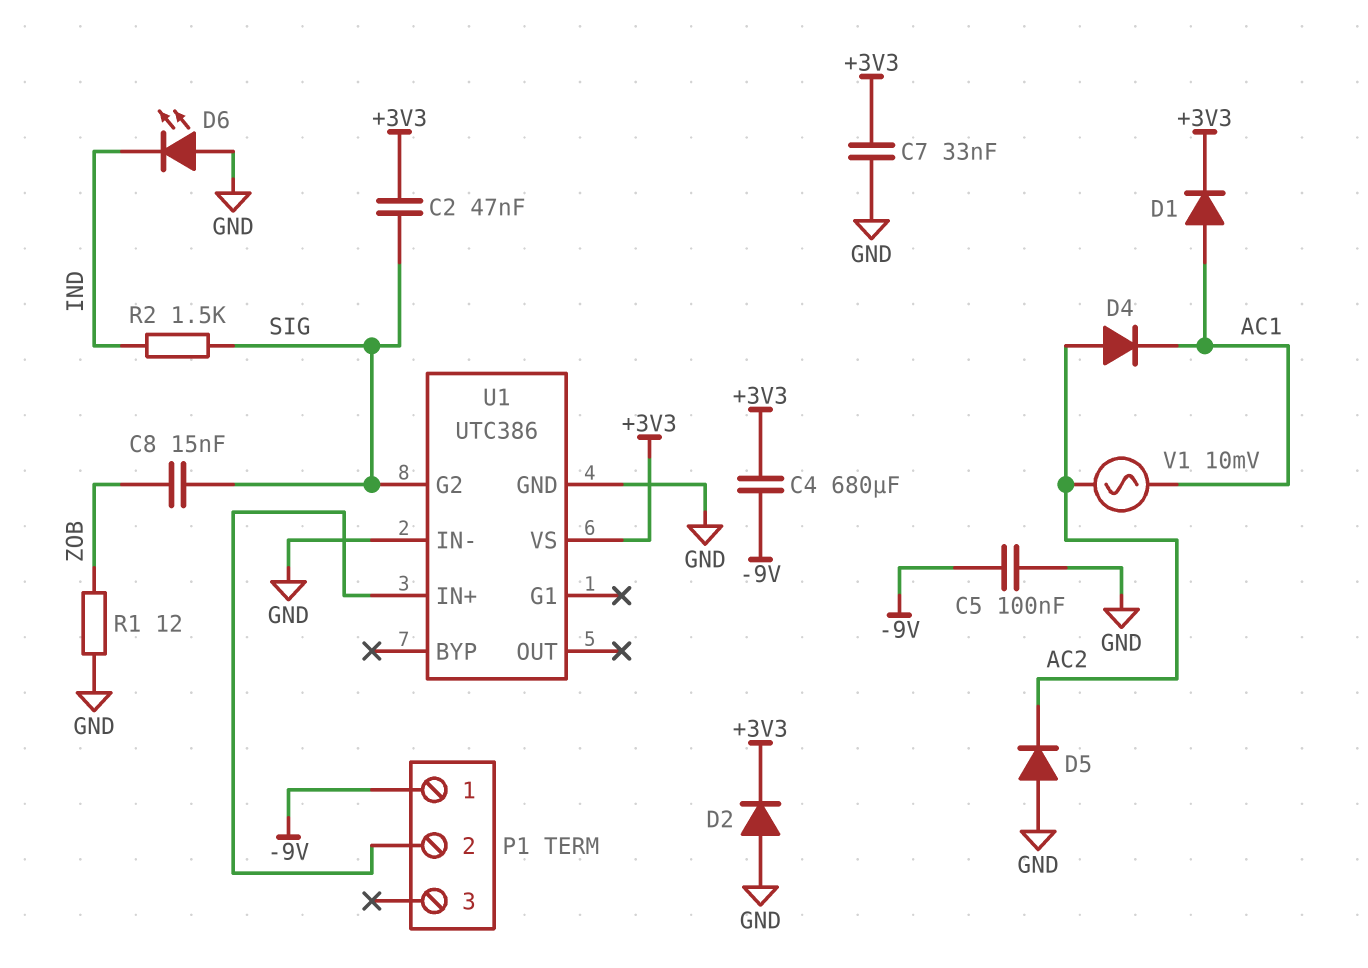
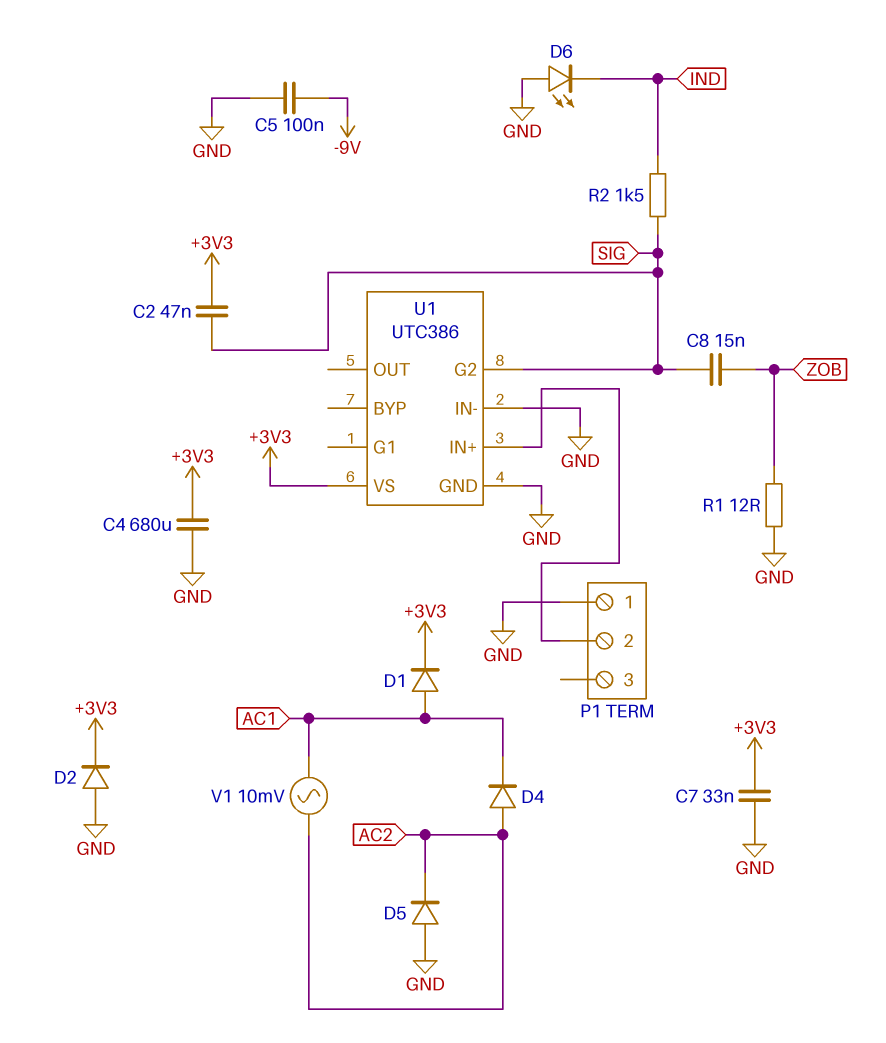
C4: 680uF (+3V3, -9V) -> 680uF (+3V3, GND)
P1 pin 1: -9V -> GND

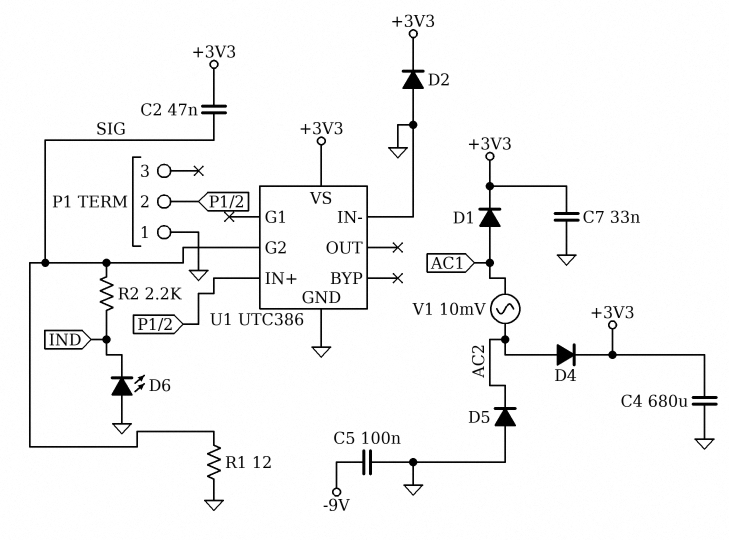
C8: 15nF (SIG, ZOB) -> none
D4: diode (A AC2, K AC1) -> diode (A AC2, K +3V3)
R1: 12 (GND, ZOB) -> 12 (GND, SIG)
R2: 1.5k (IND, SIG) -> 2.2k (IND, SIG)

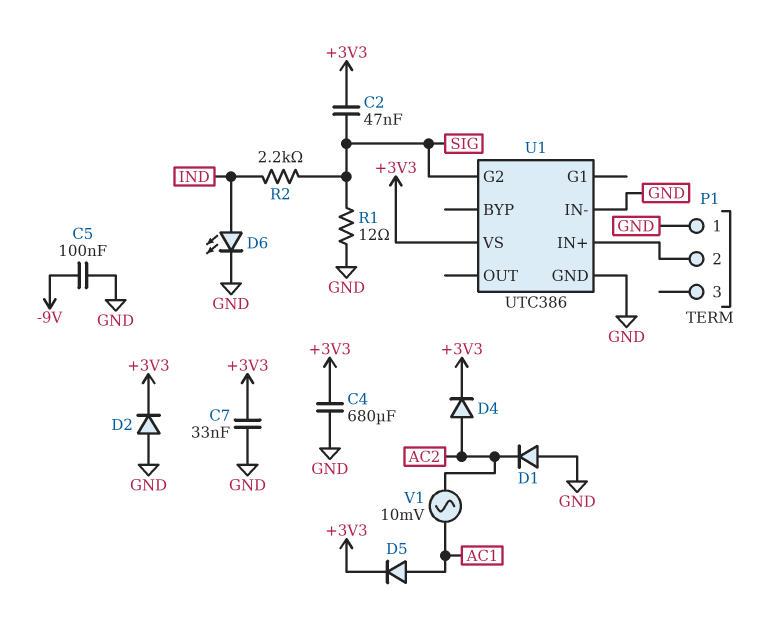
D1: diode (A AC1, K +3V3) -> diode (A GND, K AC2)
D5: diode (A GND, K AC2) -> diode (A AC1, K +3V3)
D6: LED (A GND, K IND) -> LED (A IND, K GND)

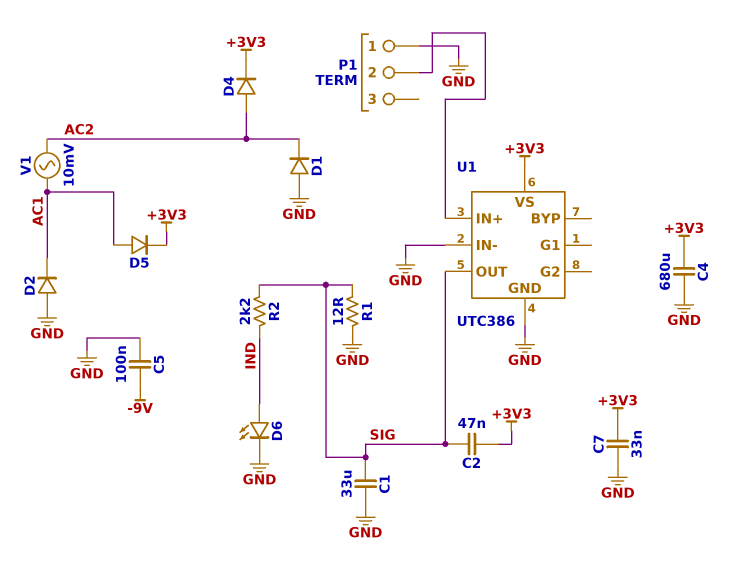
C1: none -> 33uF (GND, SIG)
D2: diode (A GND, K +3V3) -> diode (A GND, K AC1)
U1 pin G2: SIG -> none
U1 pin OUT: none -> SIG

